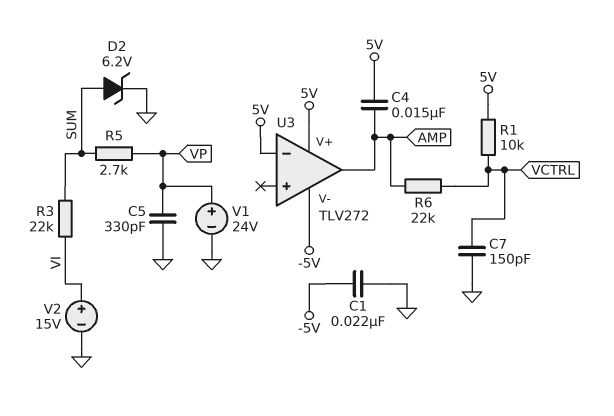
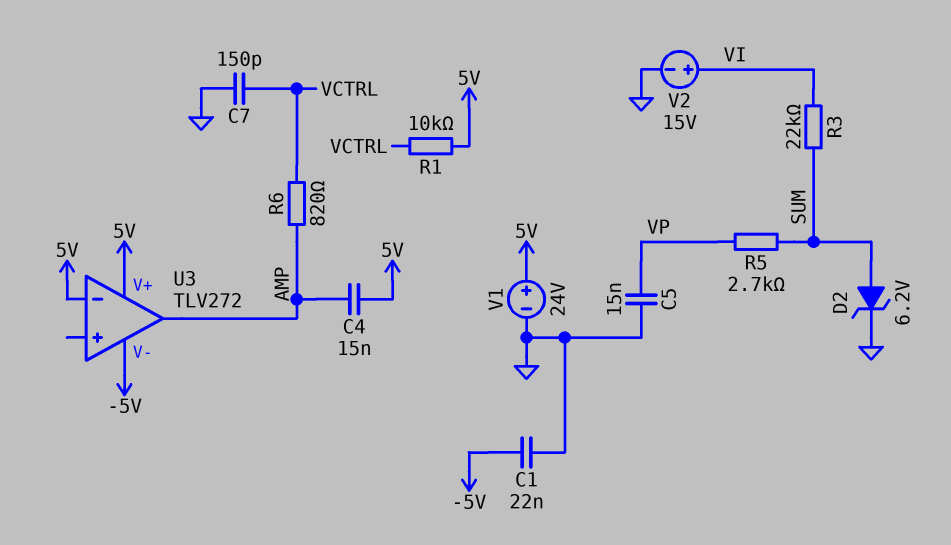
C5: 330pF (GND, VP) -> 15nF (GND, VP)
R6: 22k (AMP, VCTRL) -> 820 (AMP, VCTRL)
V1: 24V (plus VP, minus GND) -> 24V (plus 5V, minus GND)

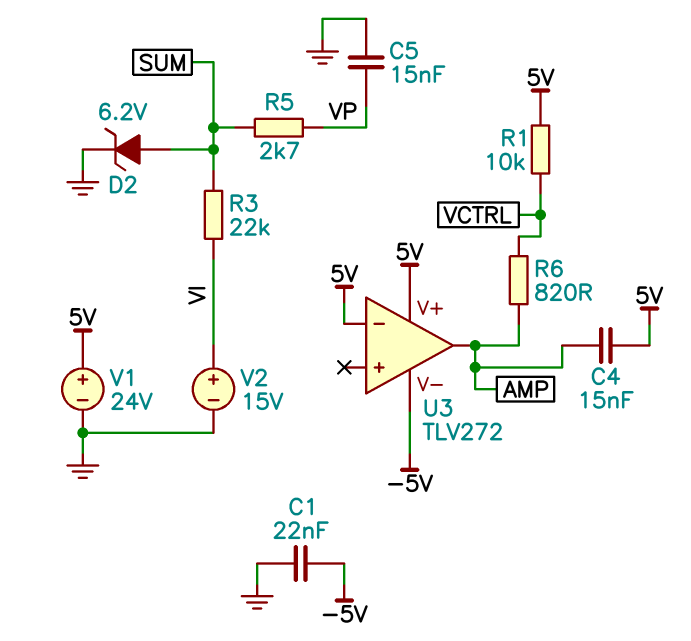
C7: 150pF (GND, VCTRL) -> none

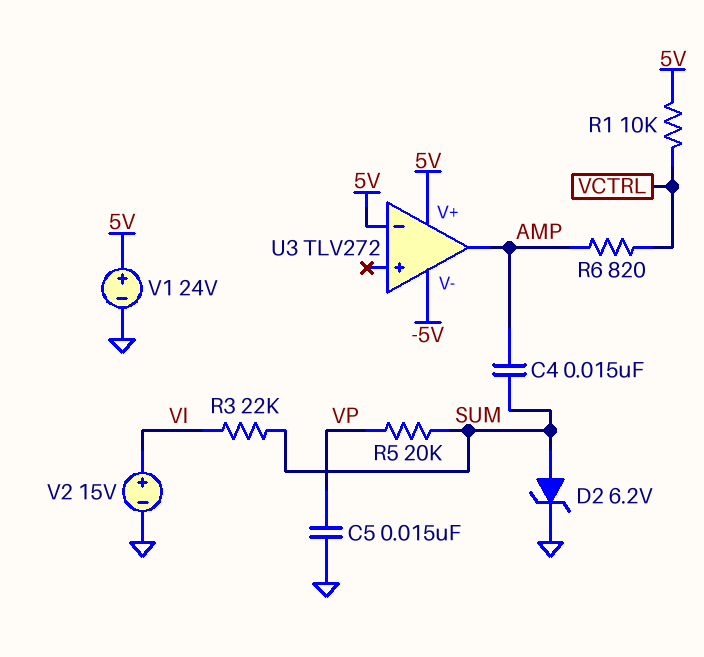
C1: 22nF (-5V, GND) -> none
C4: 15nF (5V, AMP) -> 15nF (AMP, SUM)
R5: 2.7k (SUM, VP) -> 20k (SUM, VP)

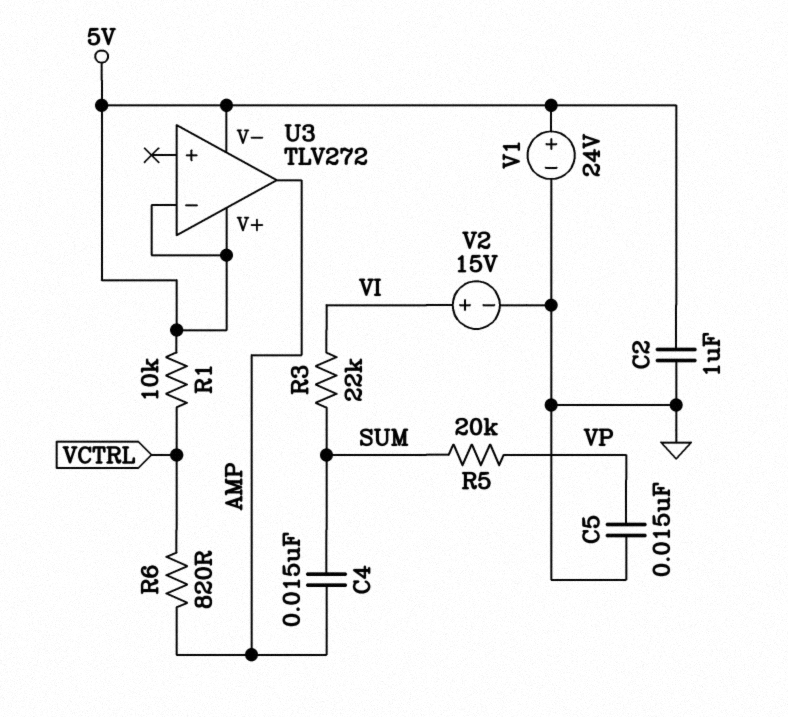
C2: none -> 1uF (5V, GND)
D2: zener 6.2V (A SUM, K GND) -> none
U3 pin V-: -5V -> 5V

